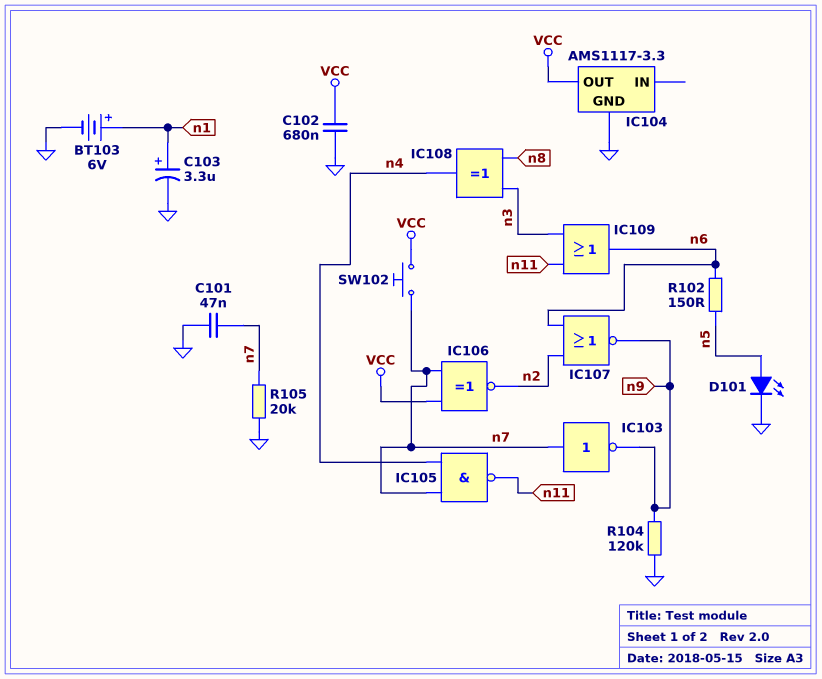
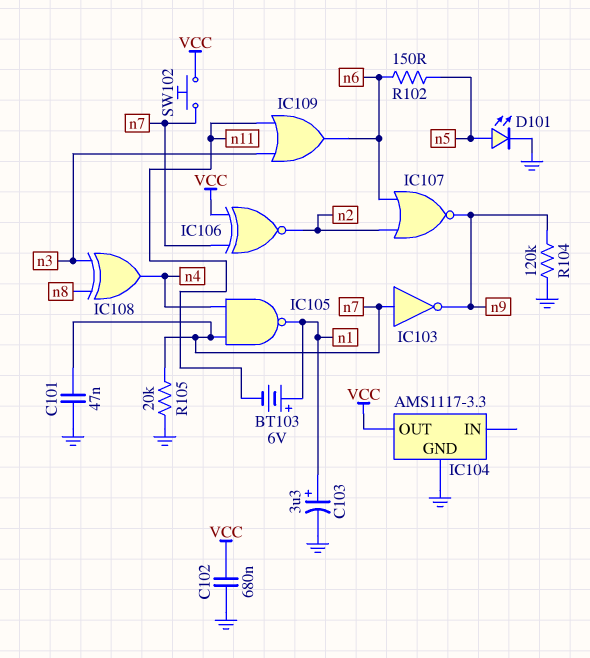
BT103: 6V (plus n1, minus GND) -> 6V (plus n1, minus n11)
IC105: NAND (in n4, in n7, out n11) -> NAND (in n4, in n7, out n1)

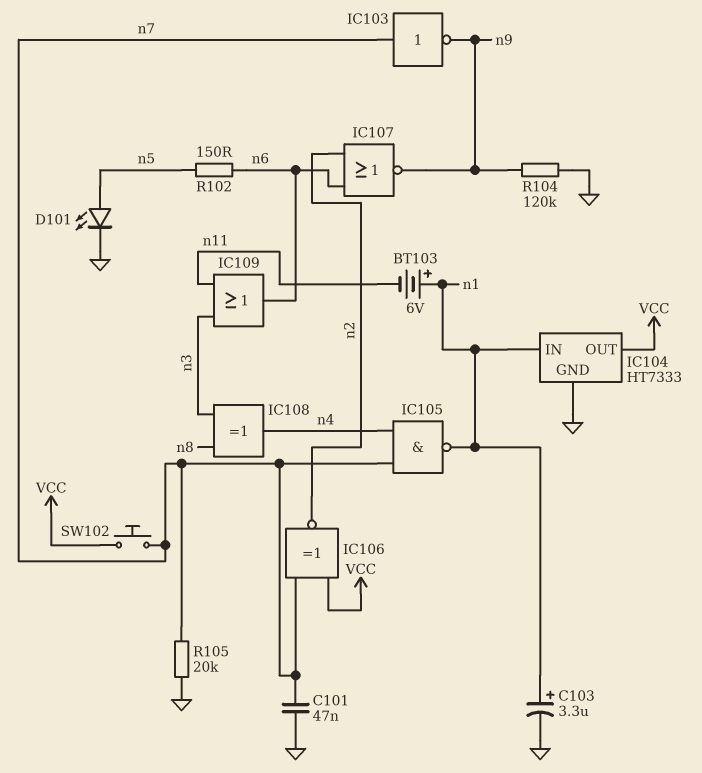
C102: 680nF (GND, VCC) -> none
IC104: AMS1117-3.3 -> HT7333
IC104 pin IN: none -> n1

